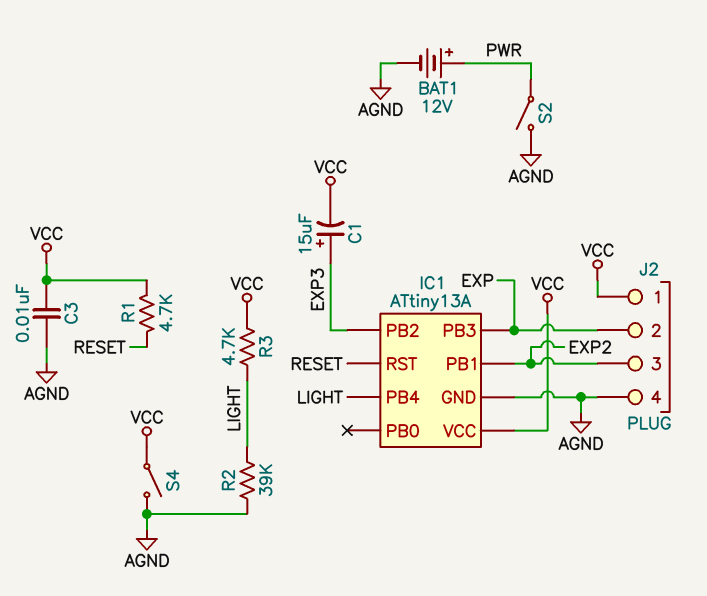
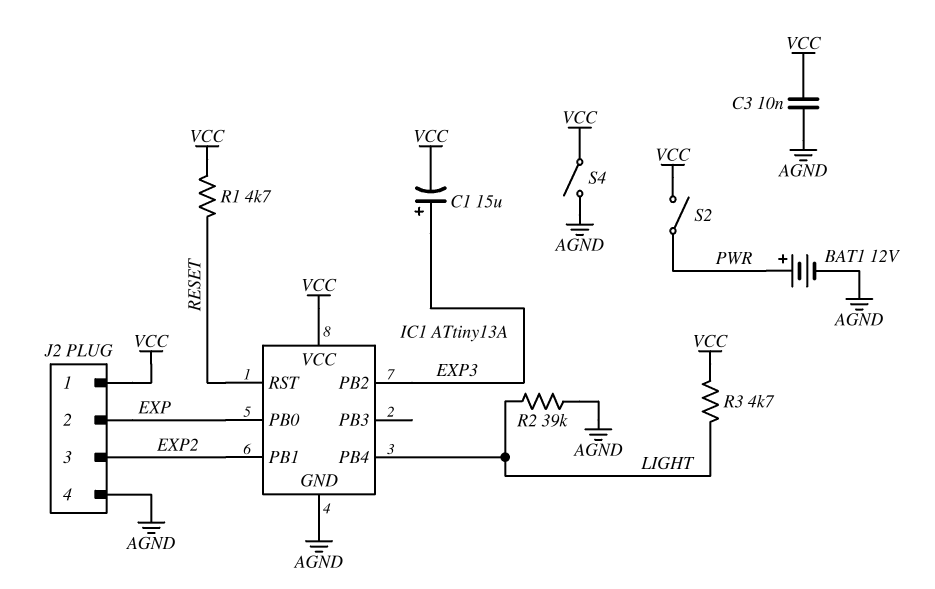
IC1 pin PB0: none -> EXP
IC1 pin PB3: EXP -> none
S2: switch (AGND, PWR) -> switch (PWR, VCC)

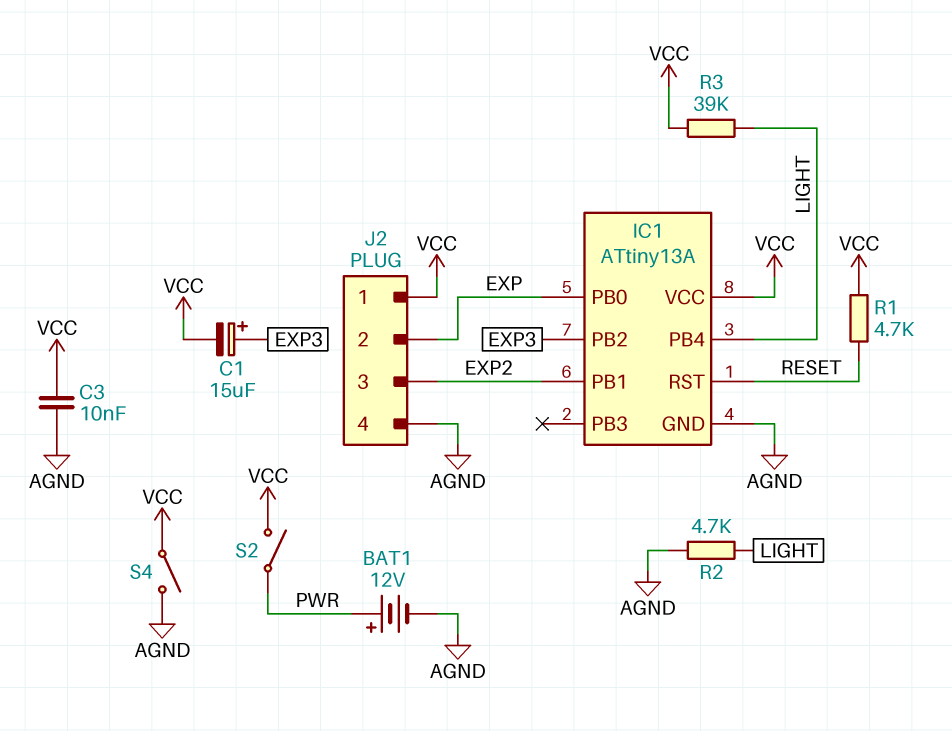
R2: 39k (AGND, LIGHT) -> 4.7k (AGND, LIGHT)
R3: 4.7k (LIGHT, VCC) -> 39k (LIGHT, VCC)

